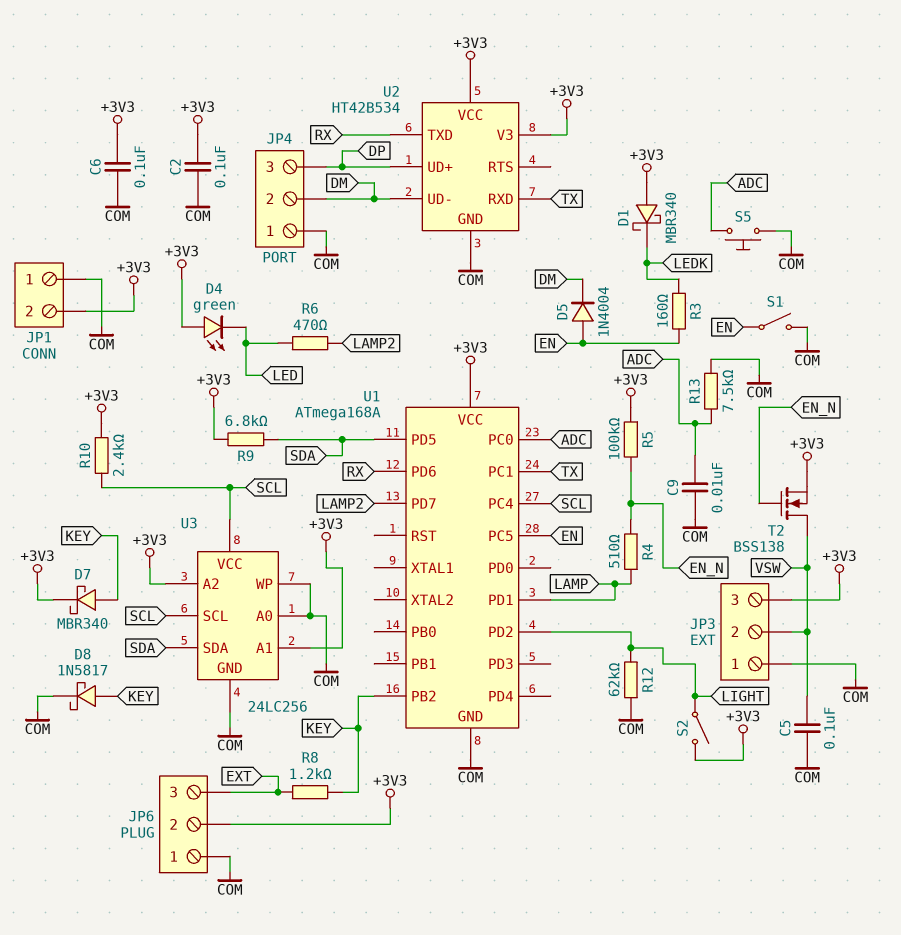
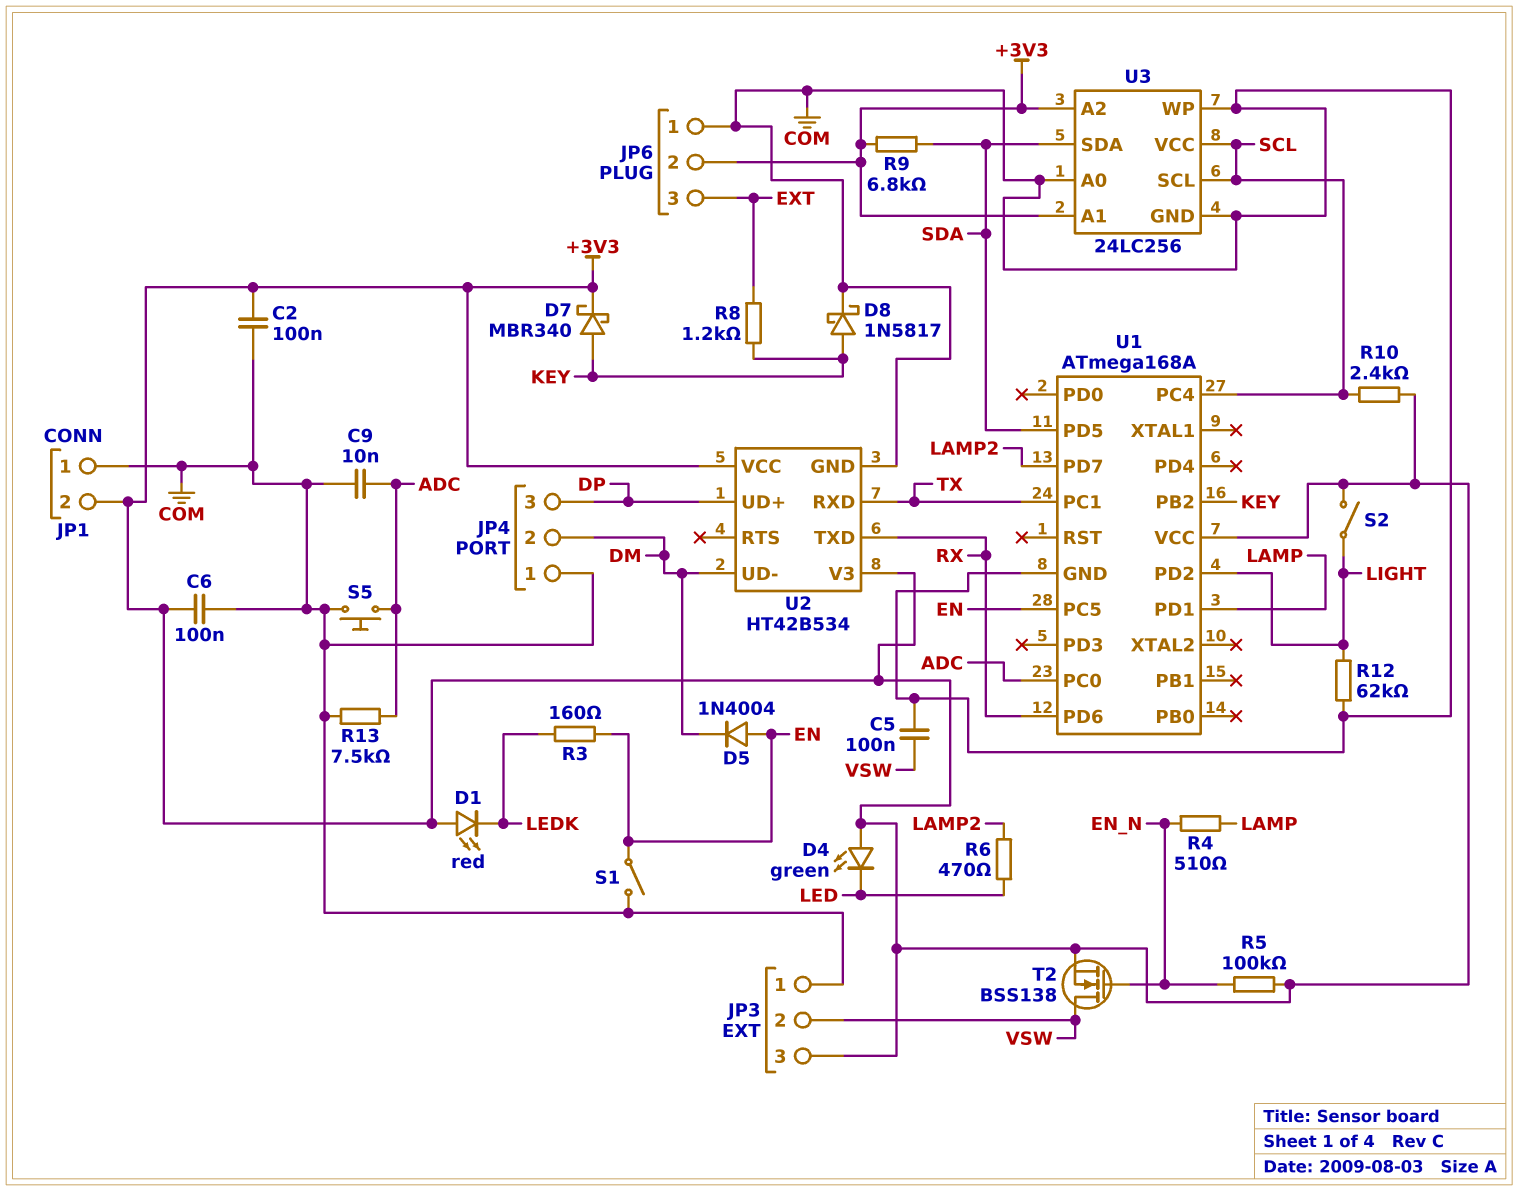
D1: schottky MBR340 (A +3V3, K LEDK) -> LED red (A +3V3, K LEDK)

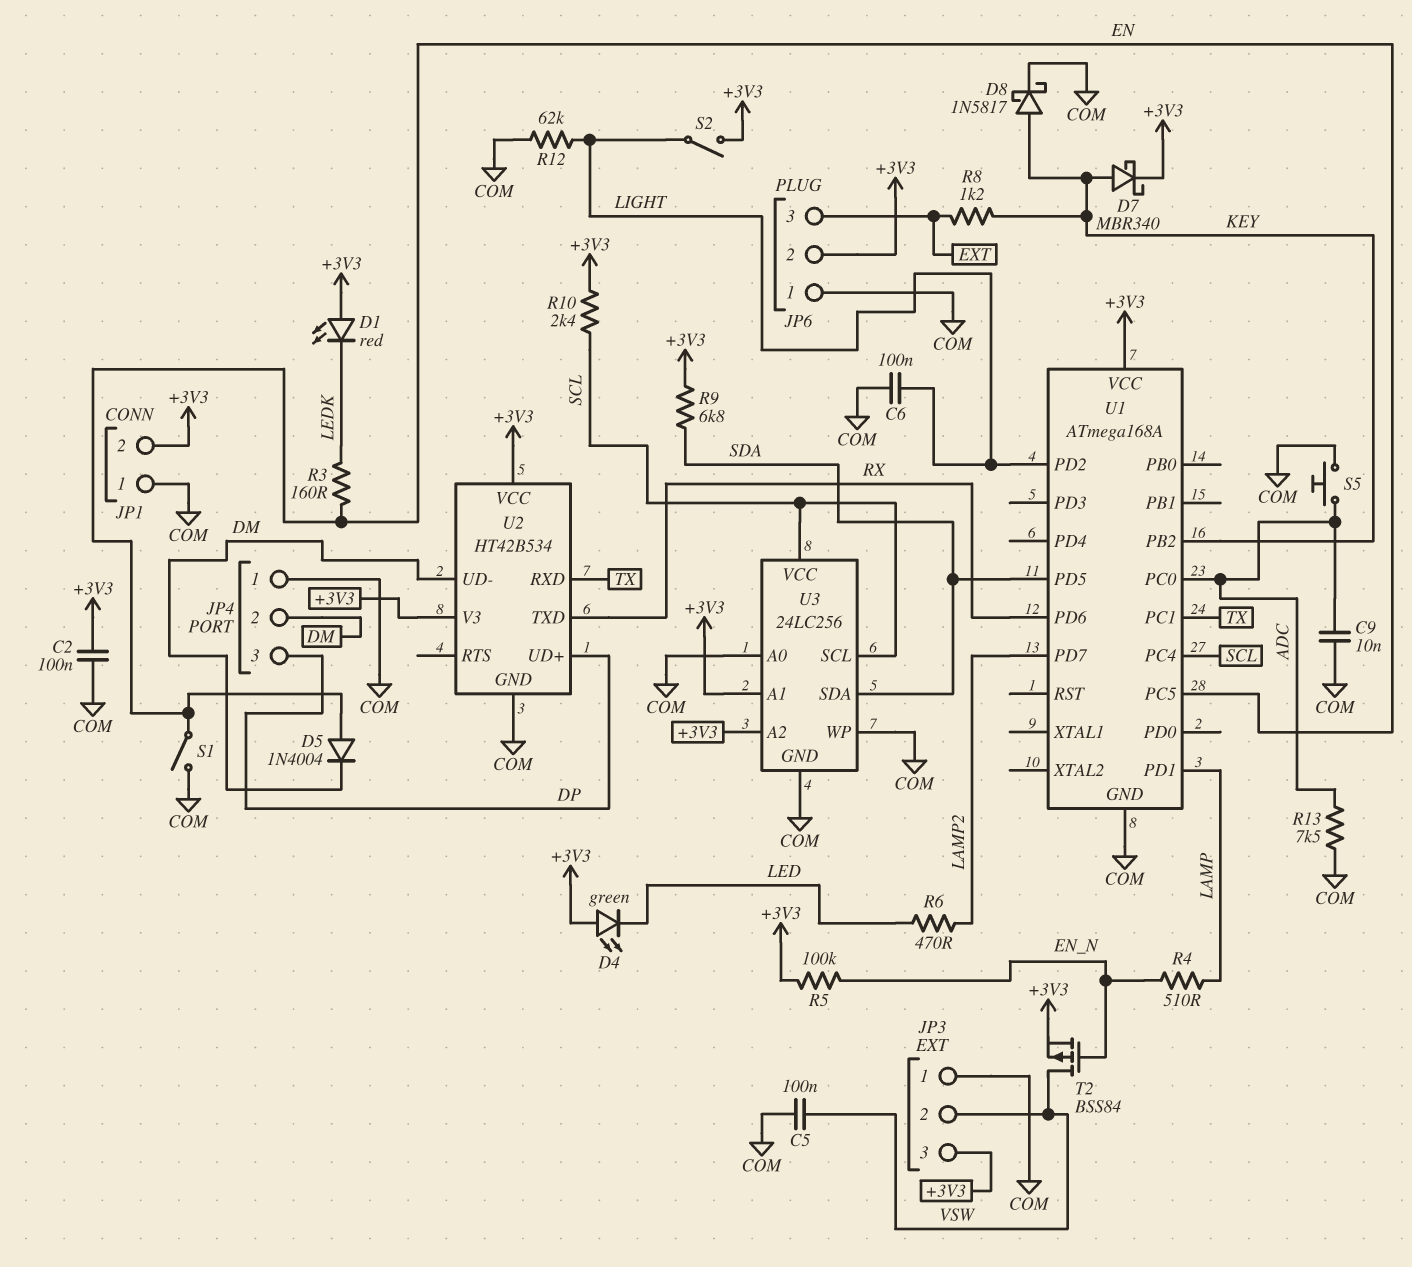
C6: 100nF (+3V3, COM) -> 100nF (COM, LIGHT)
T2: NMOS BSS138 (G EN_N, D VSW, S +3V3) -> PMOS BSS84 (G EN_N, D VSW, S +3V3)

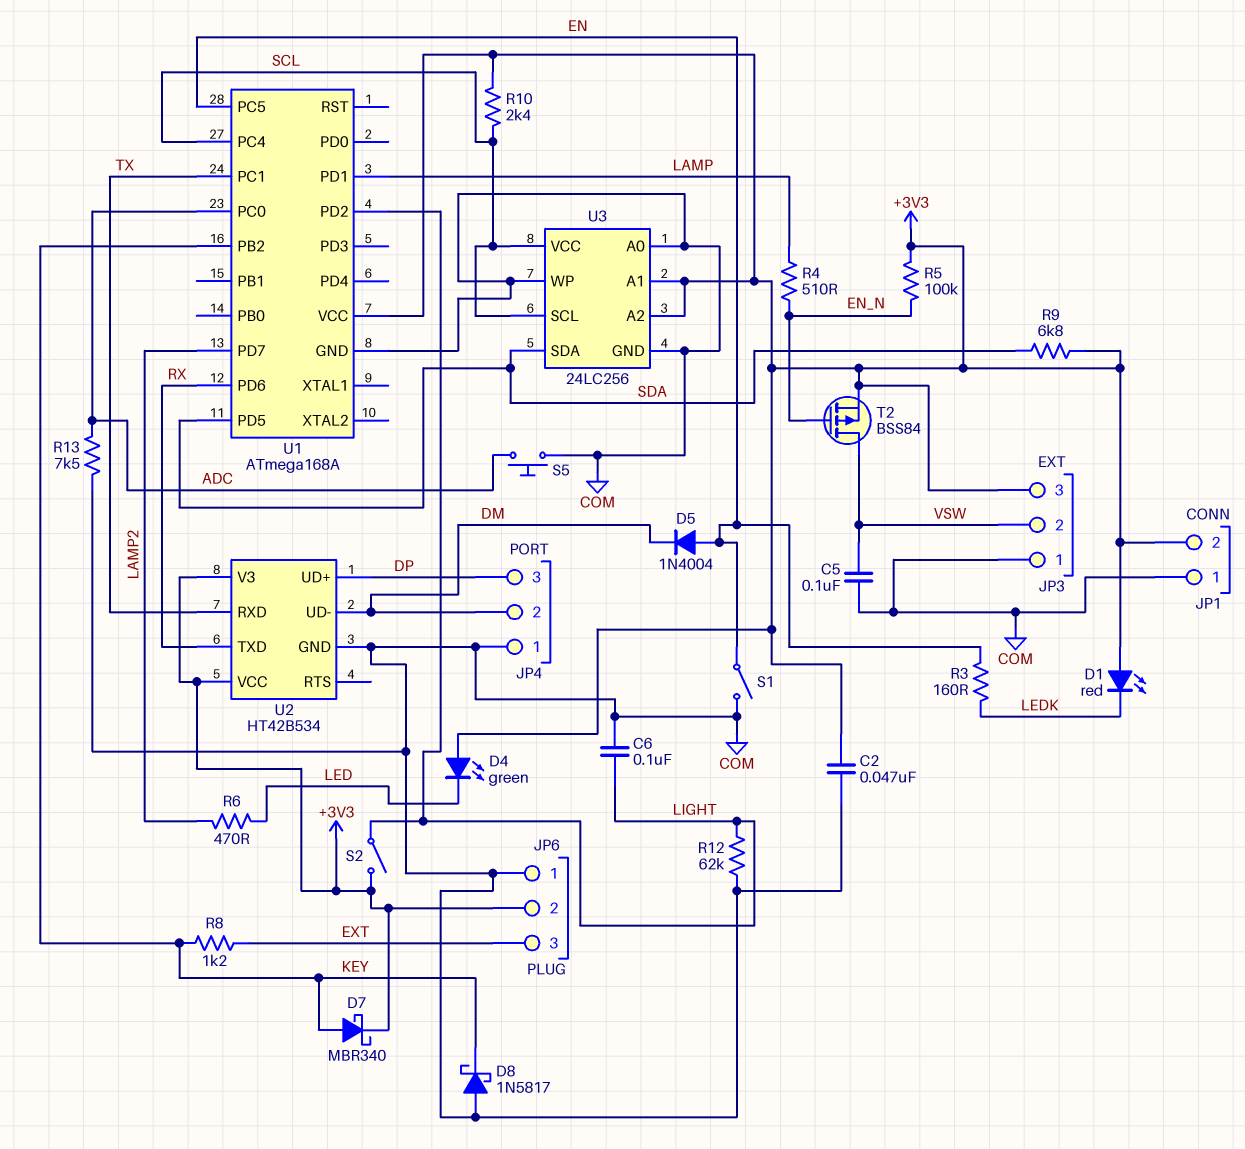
C2: 100nF (+3V3, COM) -> 47nF (+3V3, COM)
C9: 10nF (ADC, COM) -> none
D8: schottky 1N5817 (A KEY, K COM) -> schottky 1N5817 (A COM, K KEY)

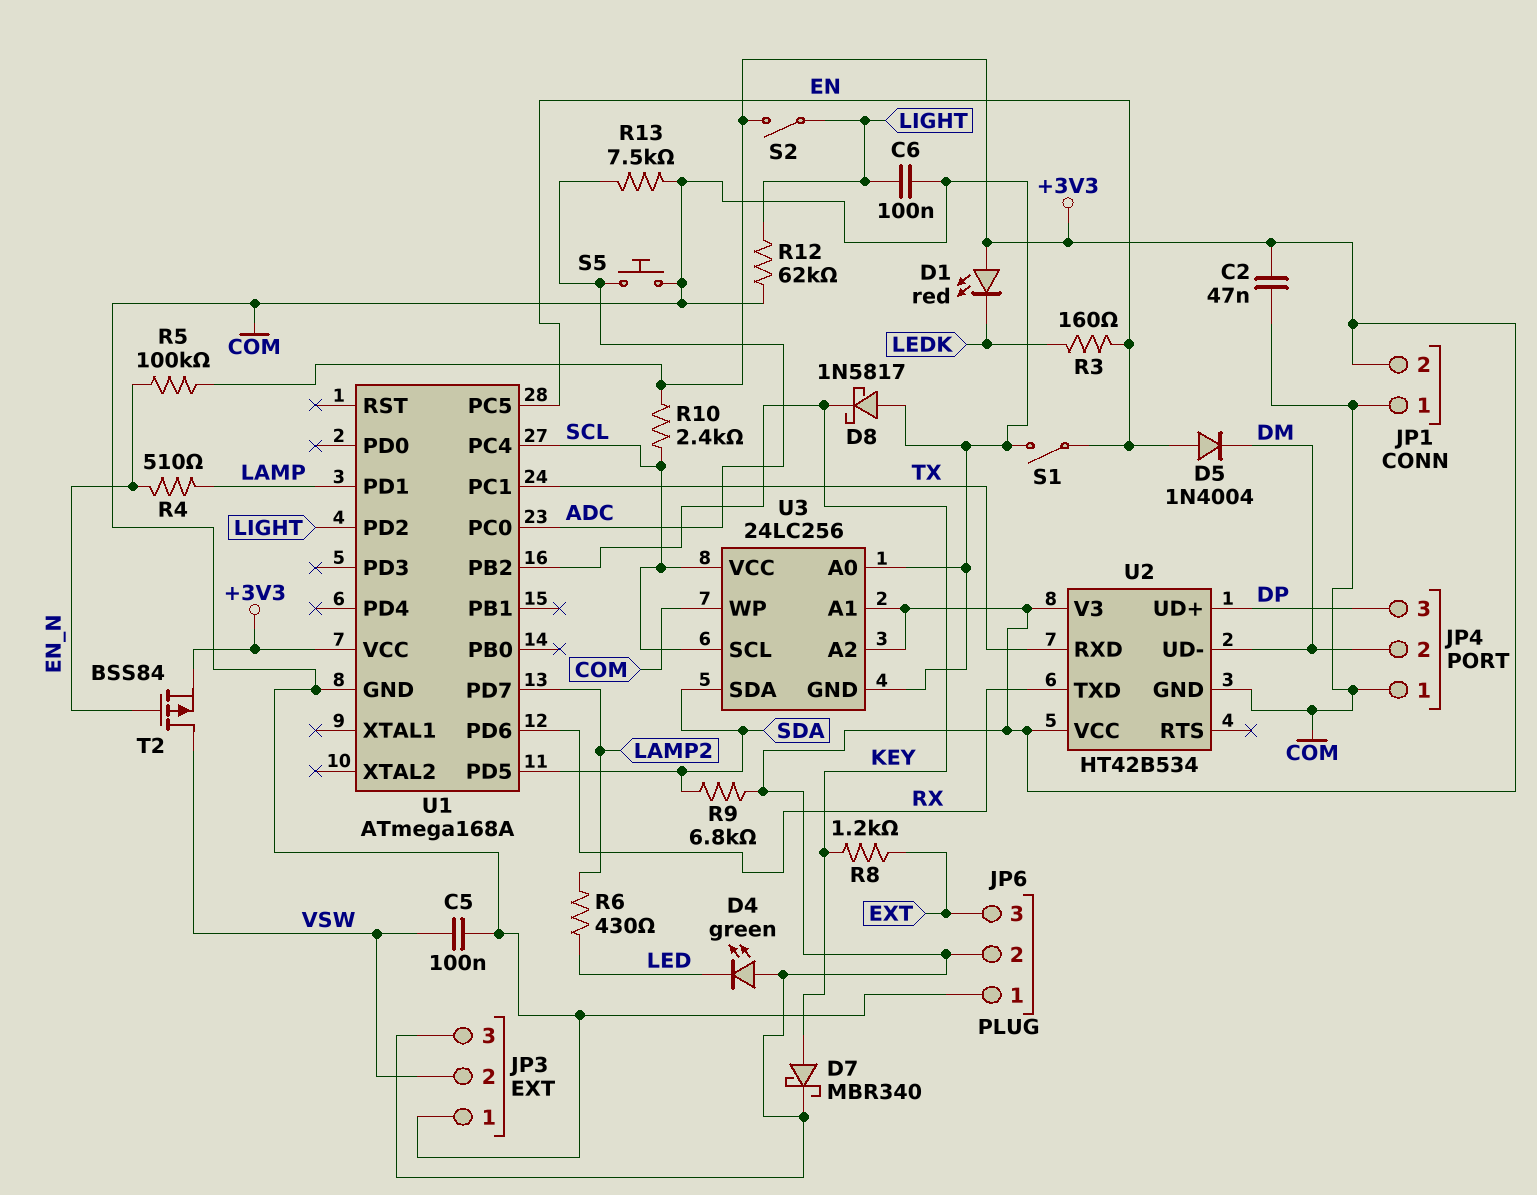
R6: 470 (LAMP2, LED) -> 430 (LAMP2, LED)

